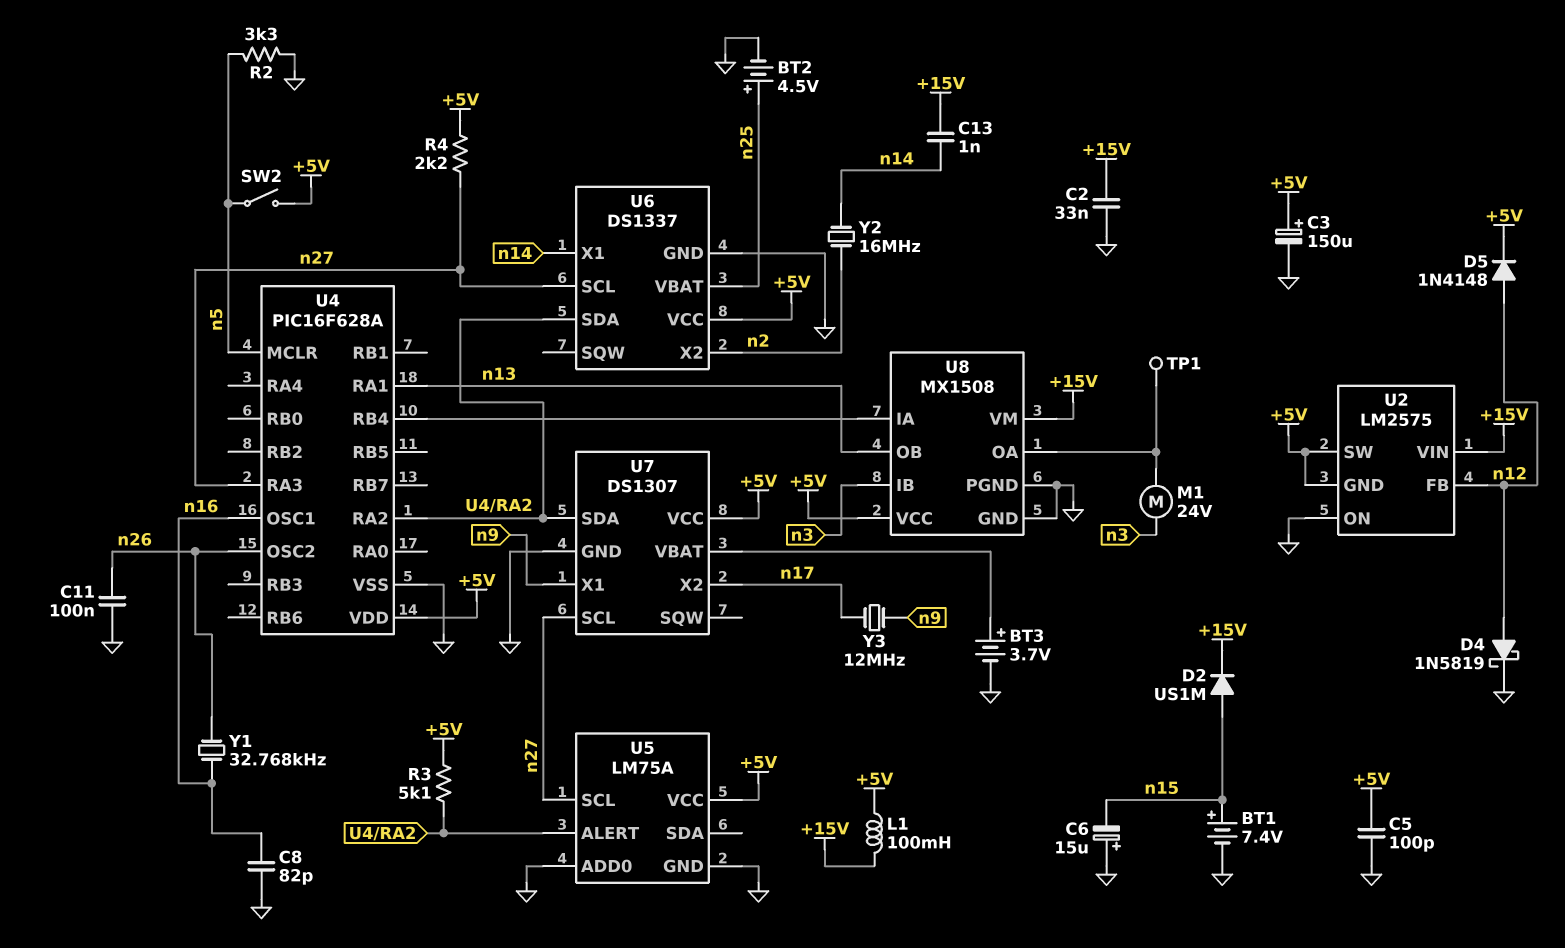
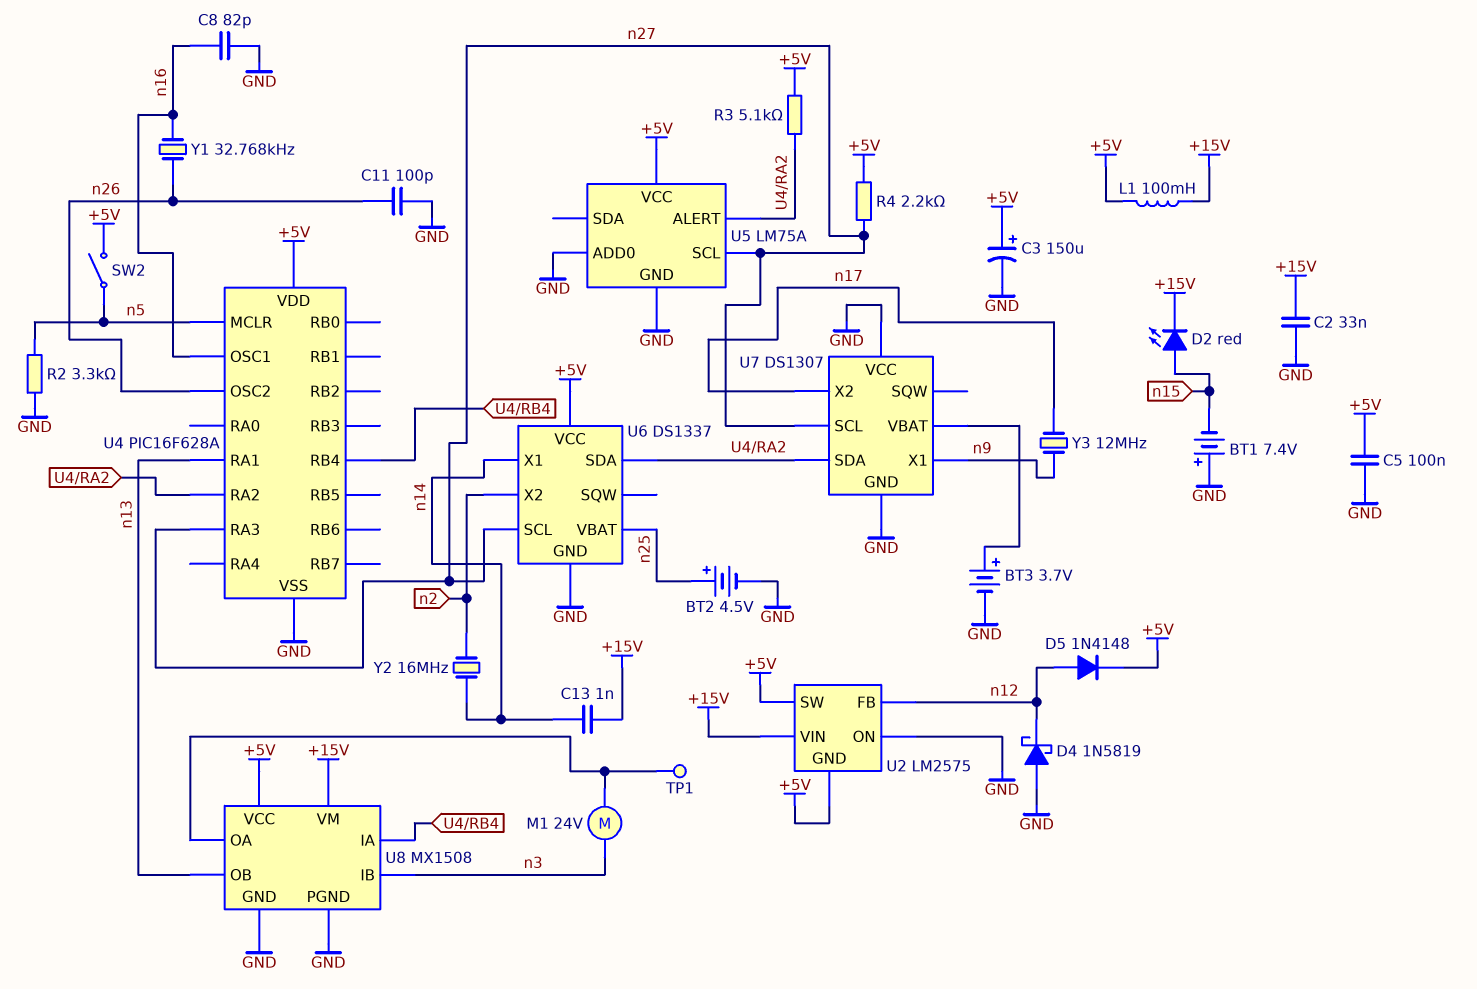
BT1: 7.4V (plus n15, minus GND) -> 7.4V (plus GND, minus n15)
C5: 100pF (+5V, GND) -> 100nF (+5V, GND)
C6: 15uF (plus GND, minus n15) -> none
C11: 100nF (GND, n26) -> 100pF (GND, n26)
D2: diode US1M (A n15, K +15V) -> LED red (A n15, K +15V)
D4: schottky 1N5819 (A n12, K GND) -> schottky 1N5819 (A GND, K n12)
U7 pin VCC: +5V -> GND

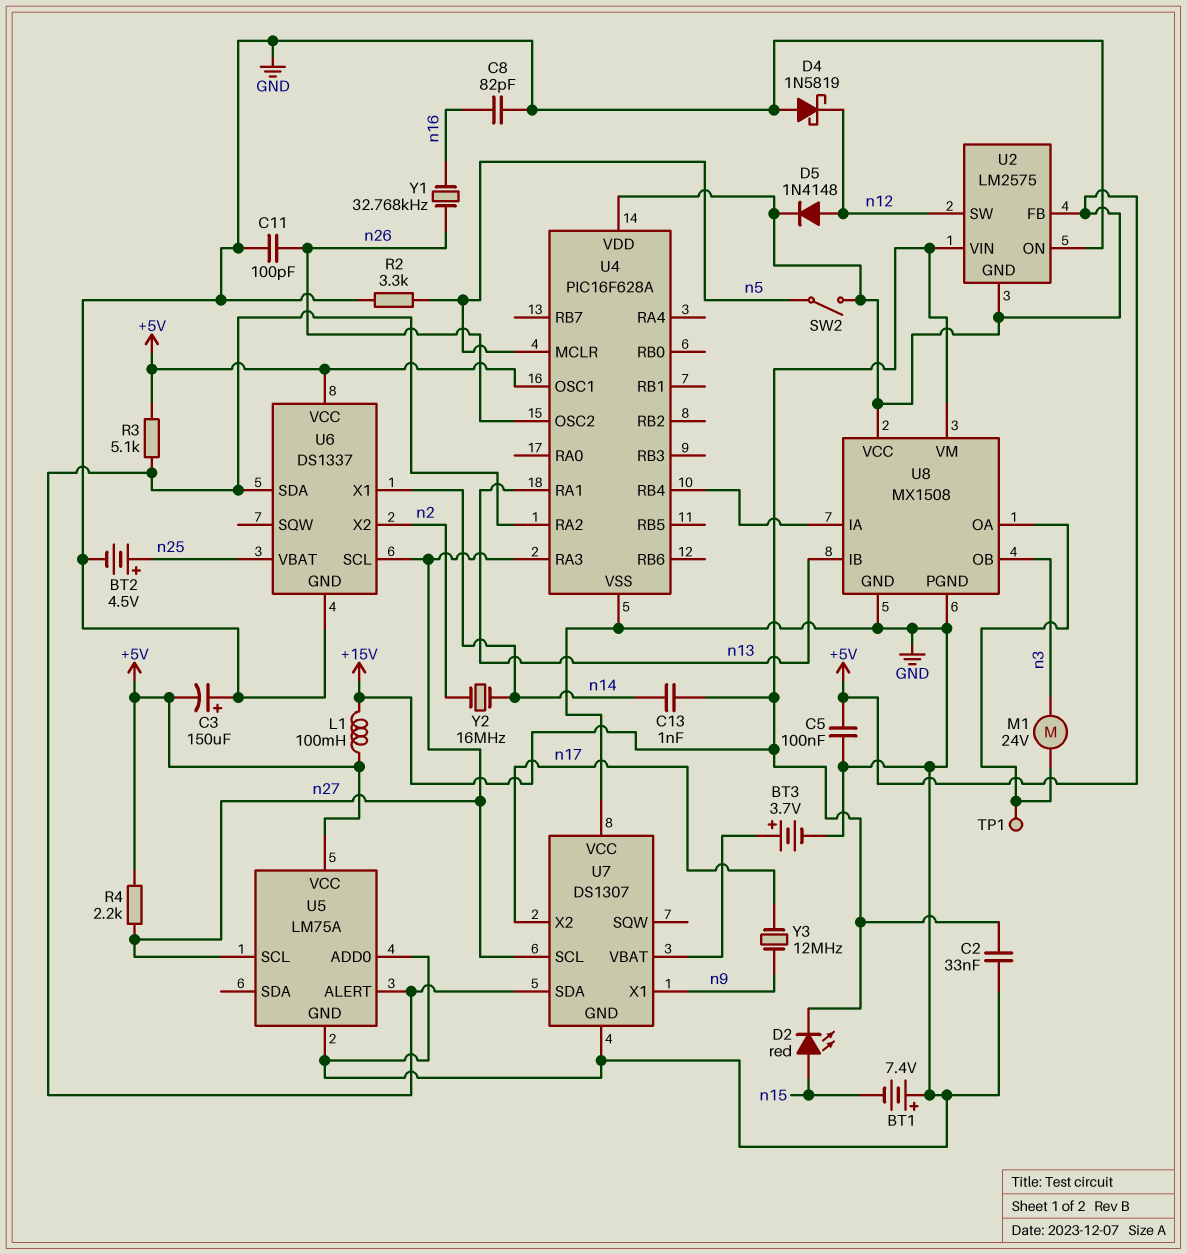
C3: 150uF (plus +5V, minus GND) -> 150uF (plus GND, minus +5V)
U2 pin FB: n12 -> +5V
U2 pin SW: +5V -> n12
U4 pin OSC1: n16 -> +5V
U8 pin IB: n3 -> n13
U8 pin OB: n13 -> n3

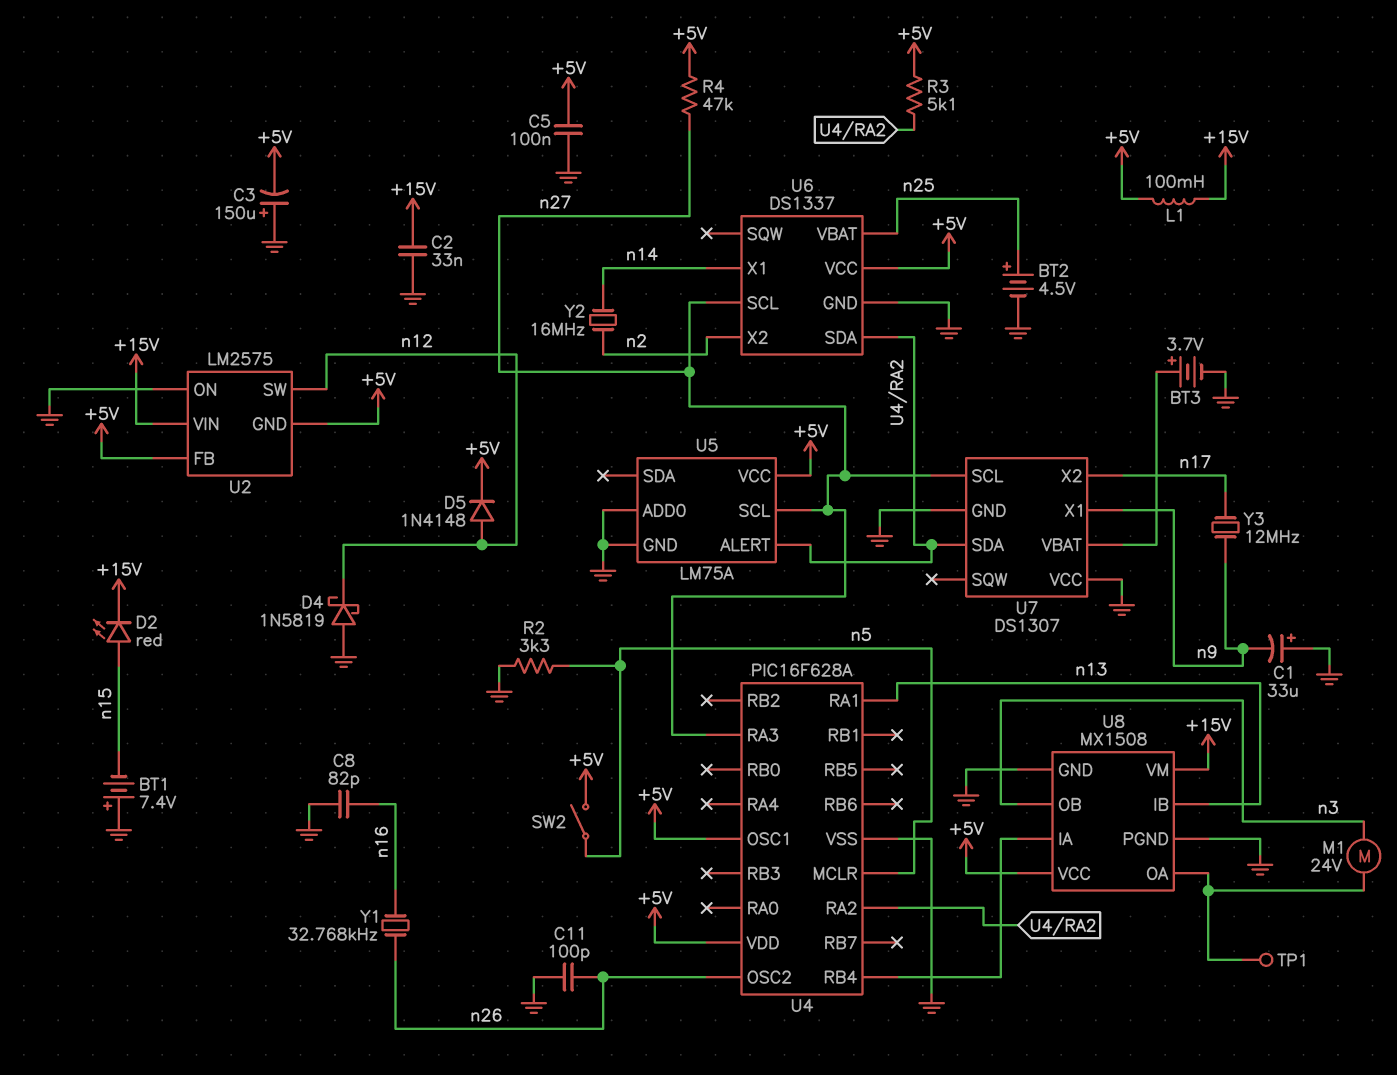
C1: none -> 33uF (plus GND, minus n9)
C13: 1nF (+15V, n14) -> none
R4: 2.2k (+5V, n27) -> 47k (+5V, n27)

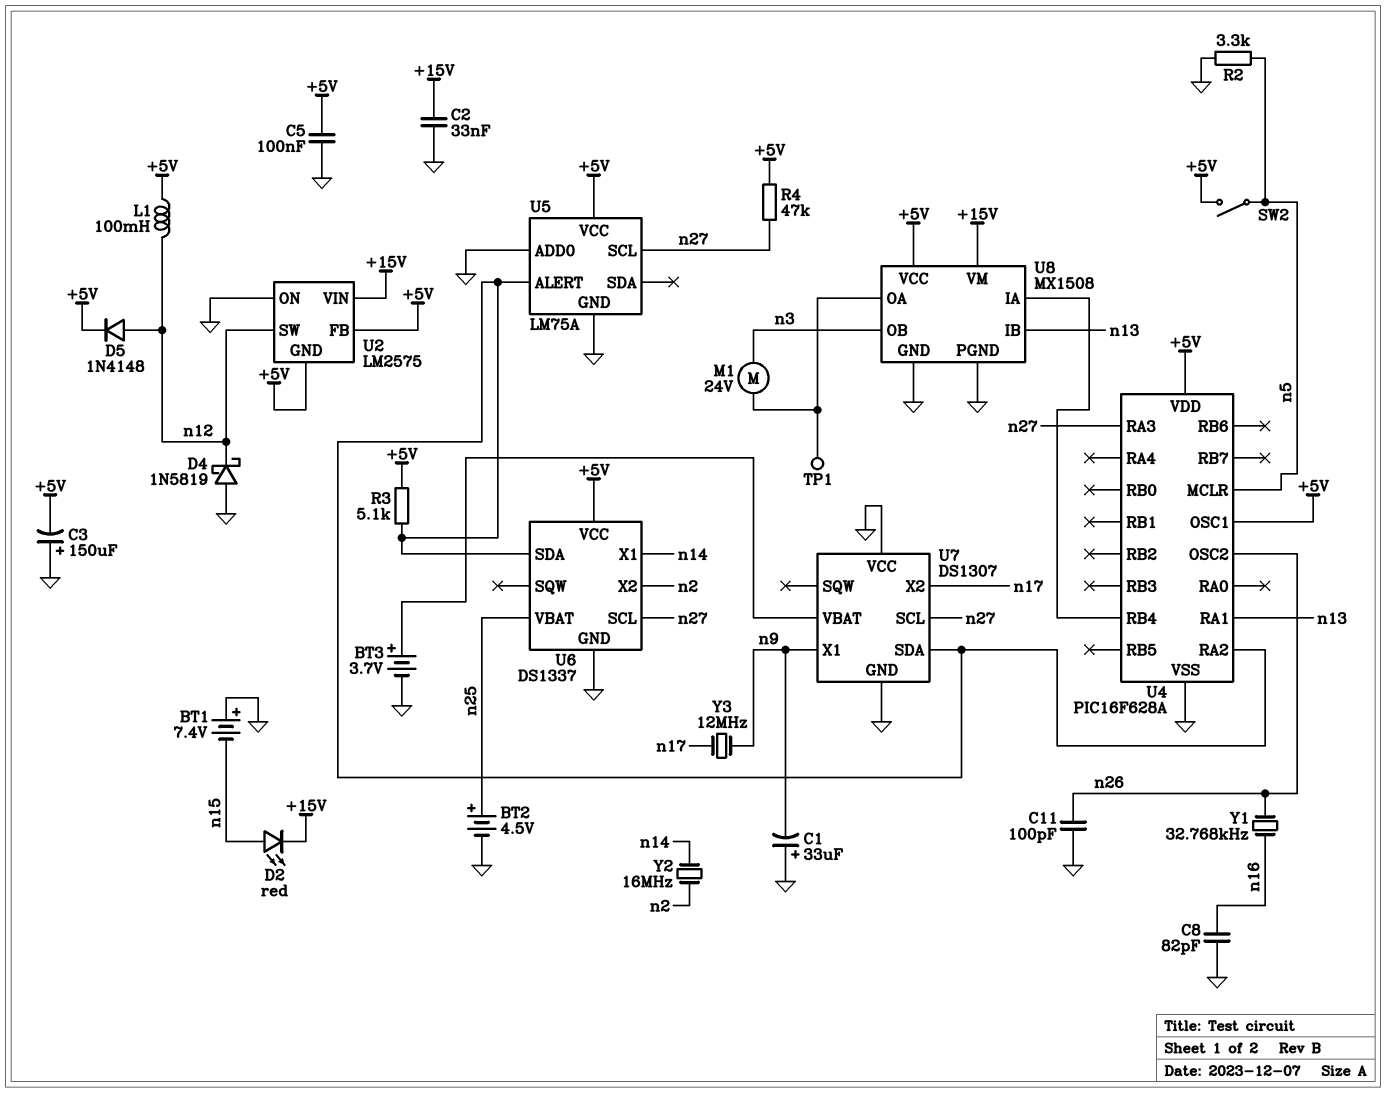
L1: 100mH (+5V, +15V) -> 100mH (+5V, n12)

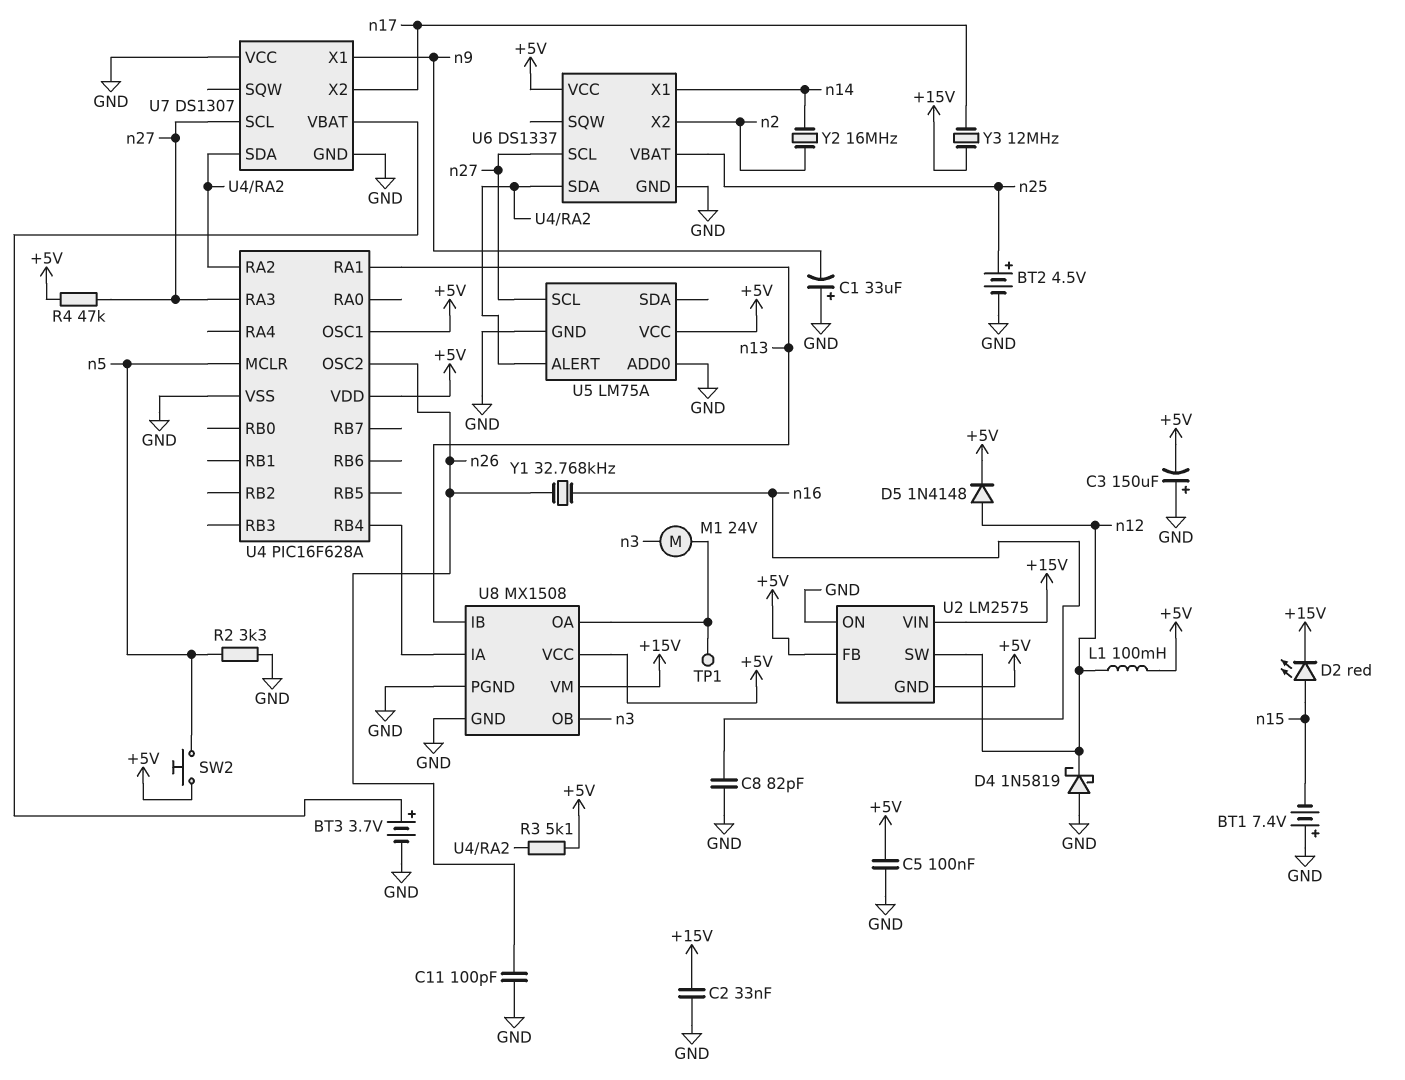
SW2: switch (+5V, n5) -> button (+5V, n5)
Y3: 12MHz (n9, n17) -> 12MHz (+15V, n17)

